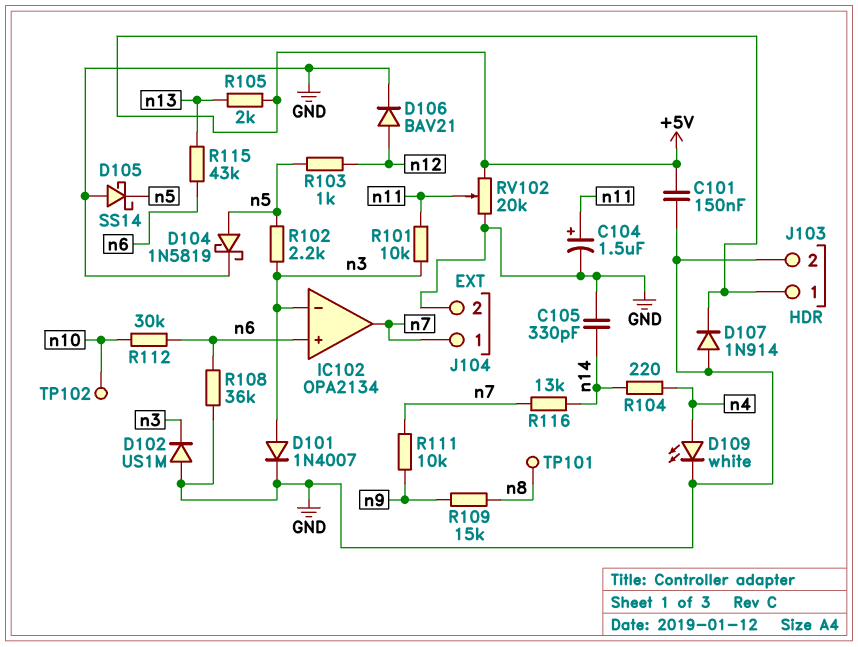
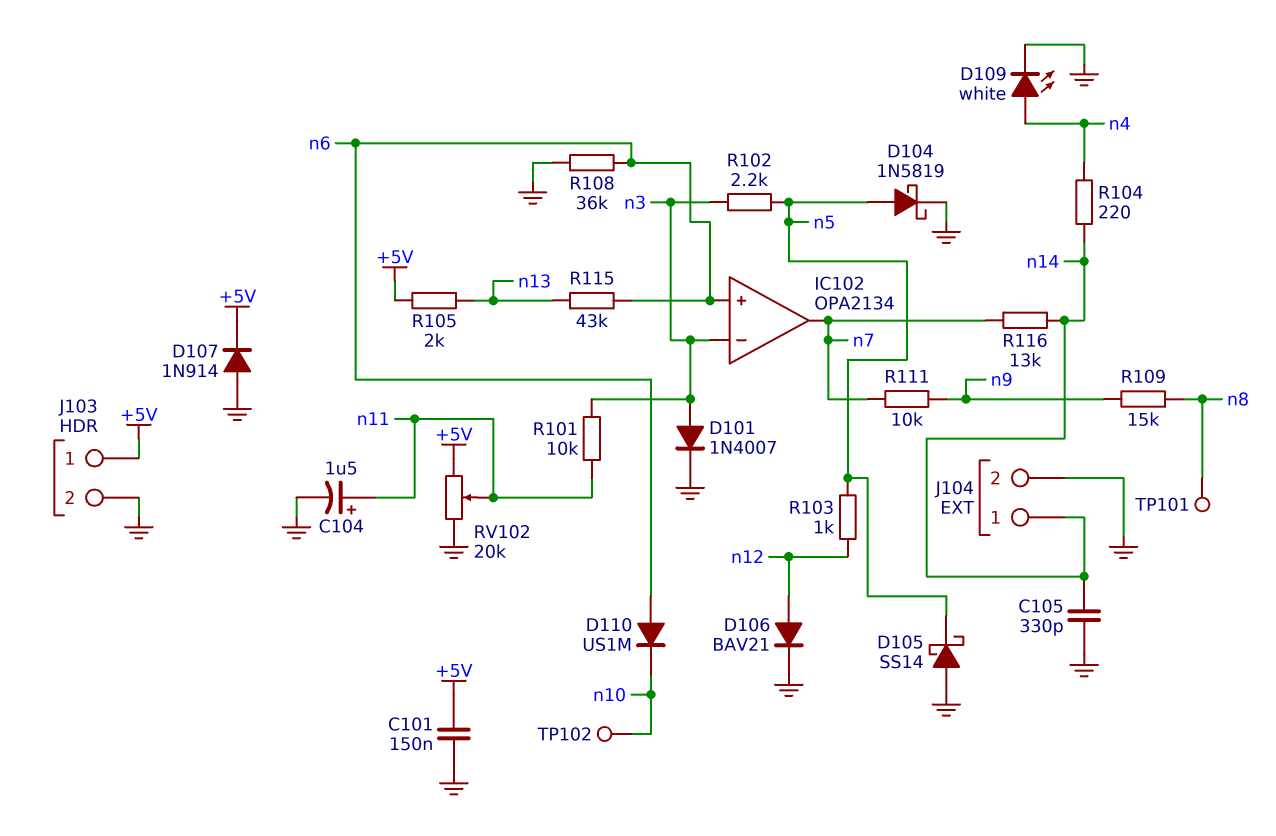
D102: diode US1M (A GND, K n3) -> none
D110: none -> diode US1M (A n6, K n10)
J104 pin 1: n7 -> n14
R112: 30k (n6, n10) -> none

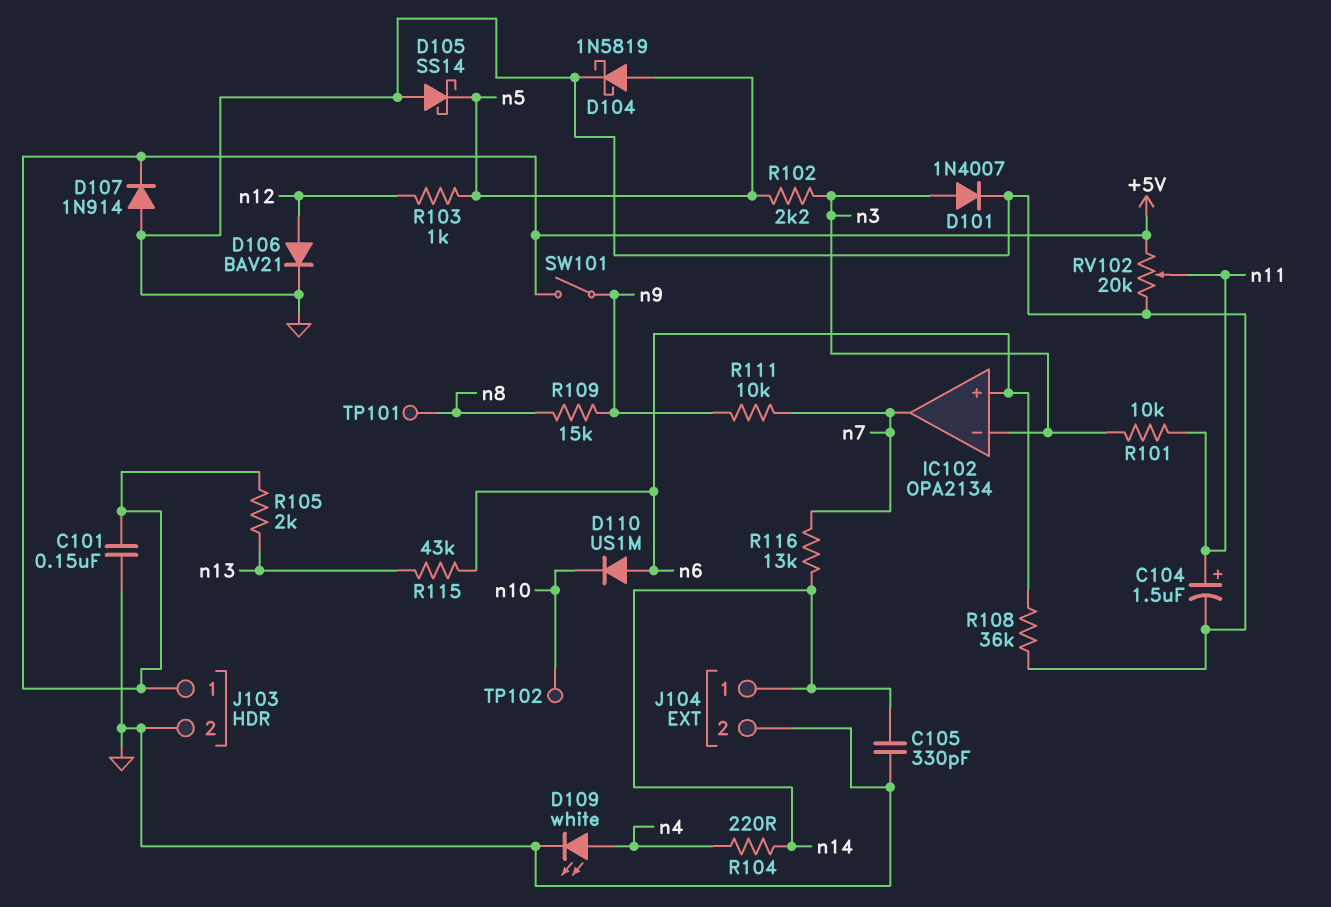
SW101: none -> switch (+5V, n9)

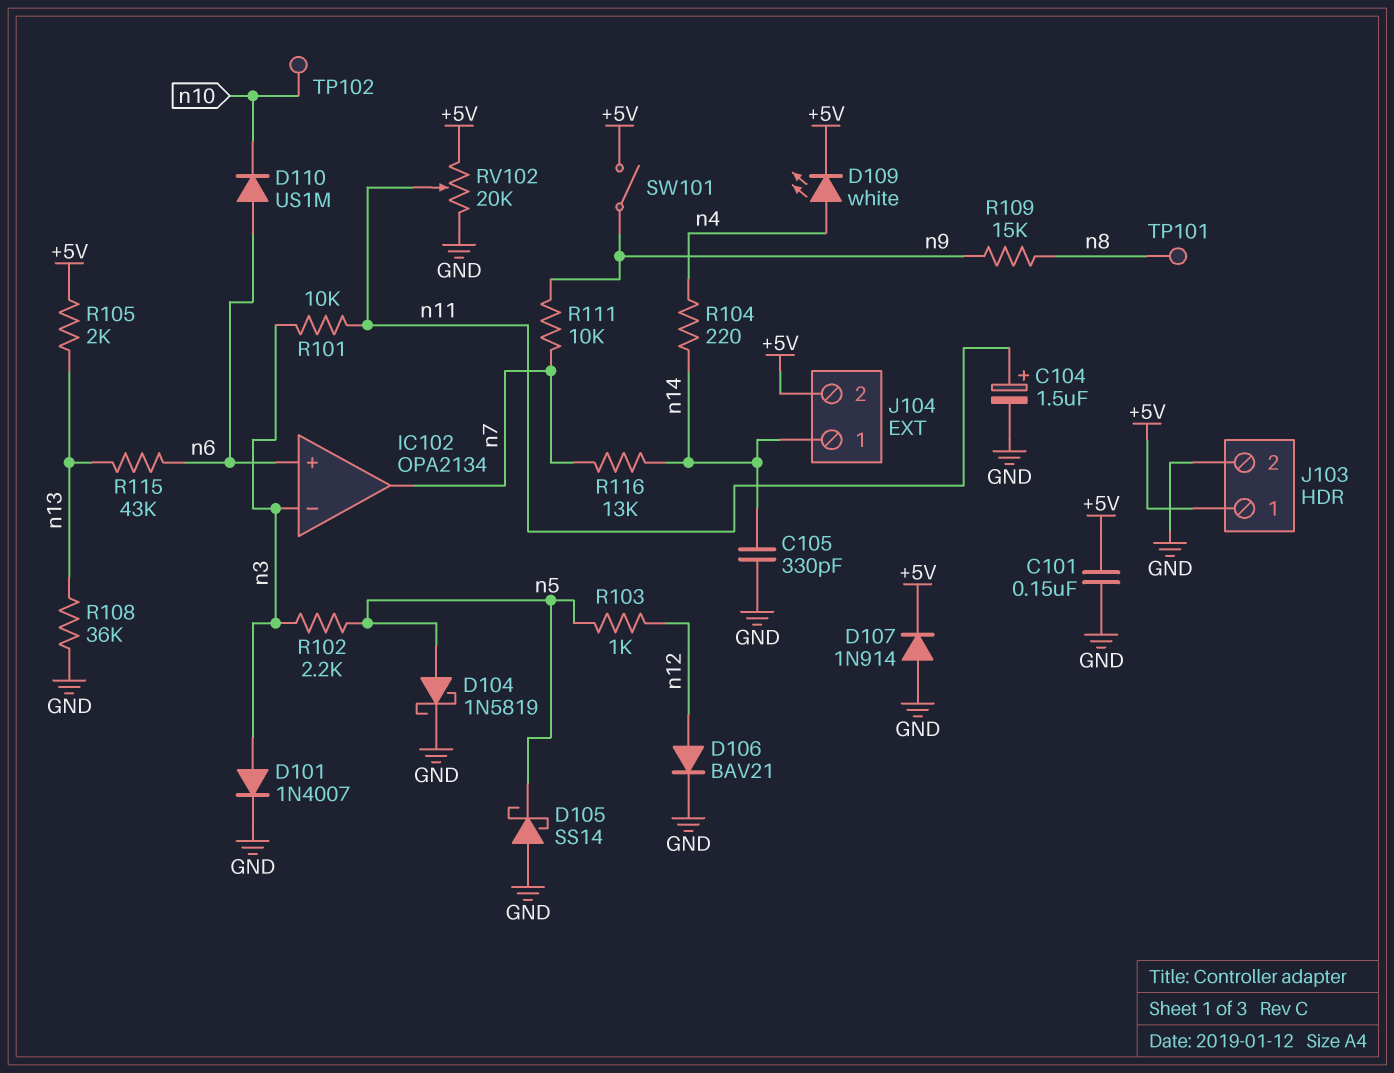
D109: LED white (A n4, K GND) -> LED white (A n4, K +5V)
J104 pin 2: GND -> +5V
R108: 36k (GND, n6) -> 36k (GND, n13)

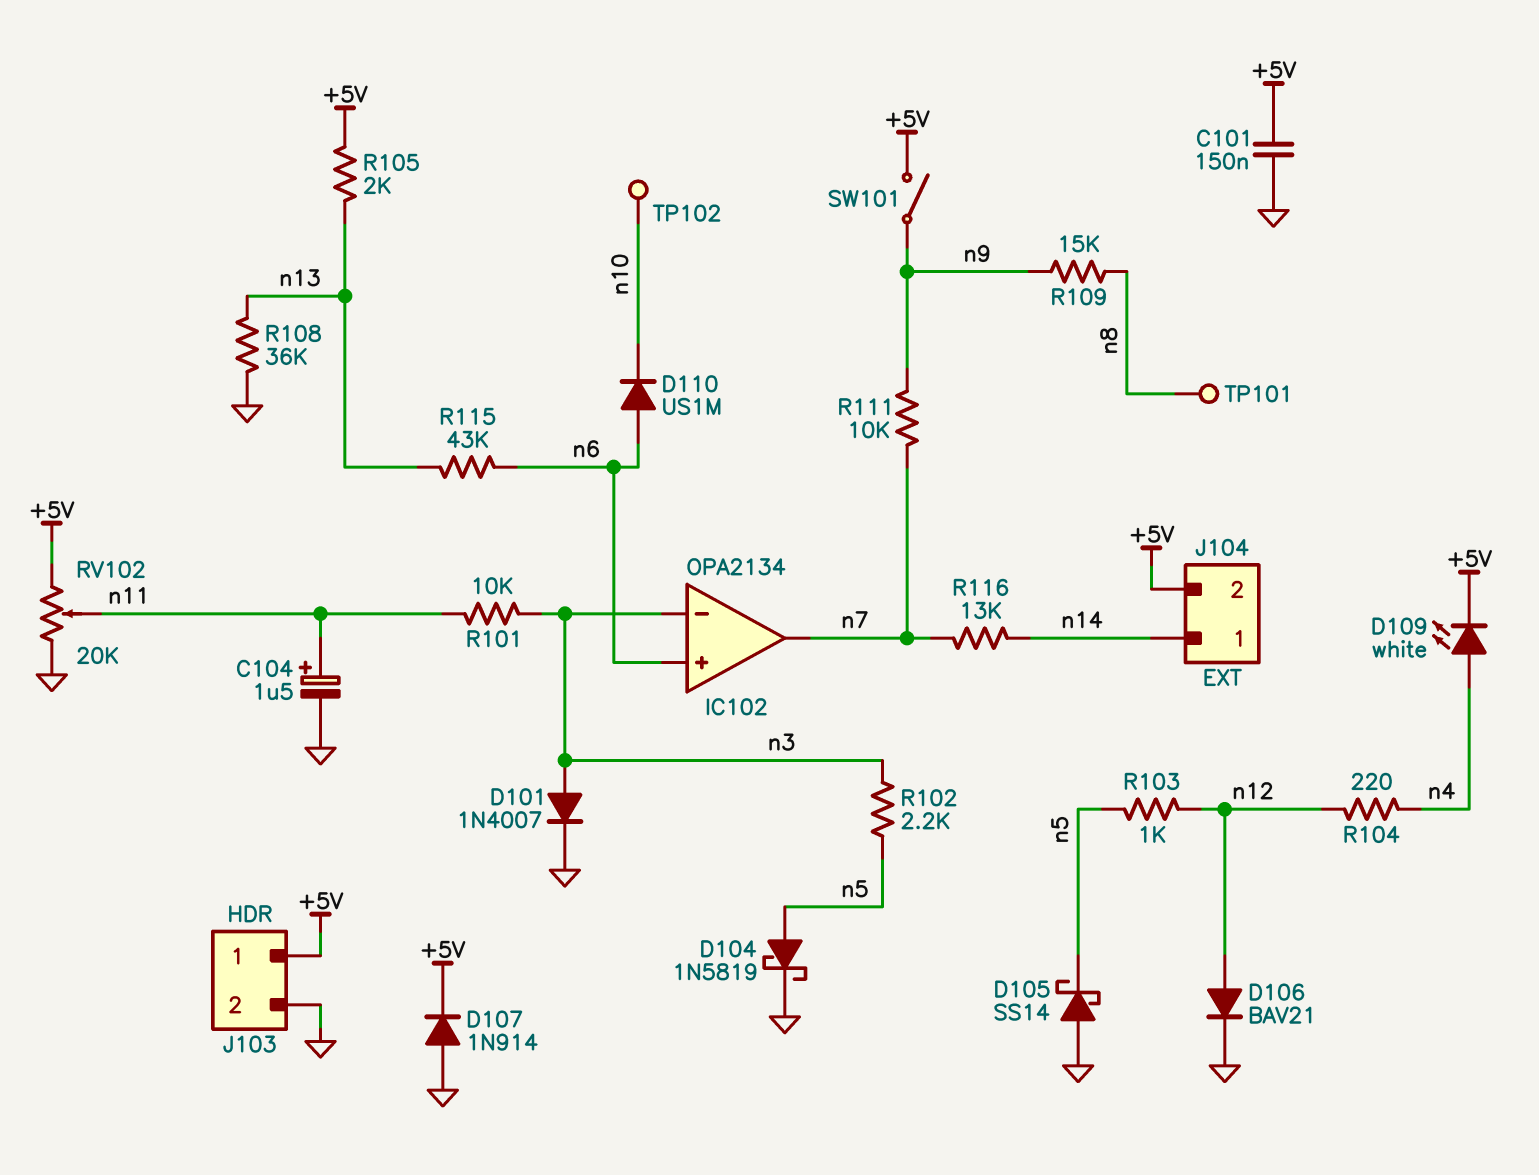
C105: 330pF (GND, n14) -> none
R104: 220 (n4, n14) -> 220 (n4, n12)

